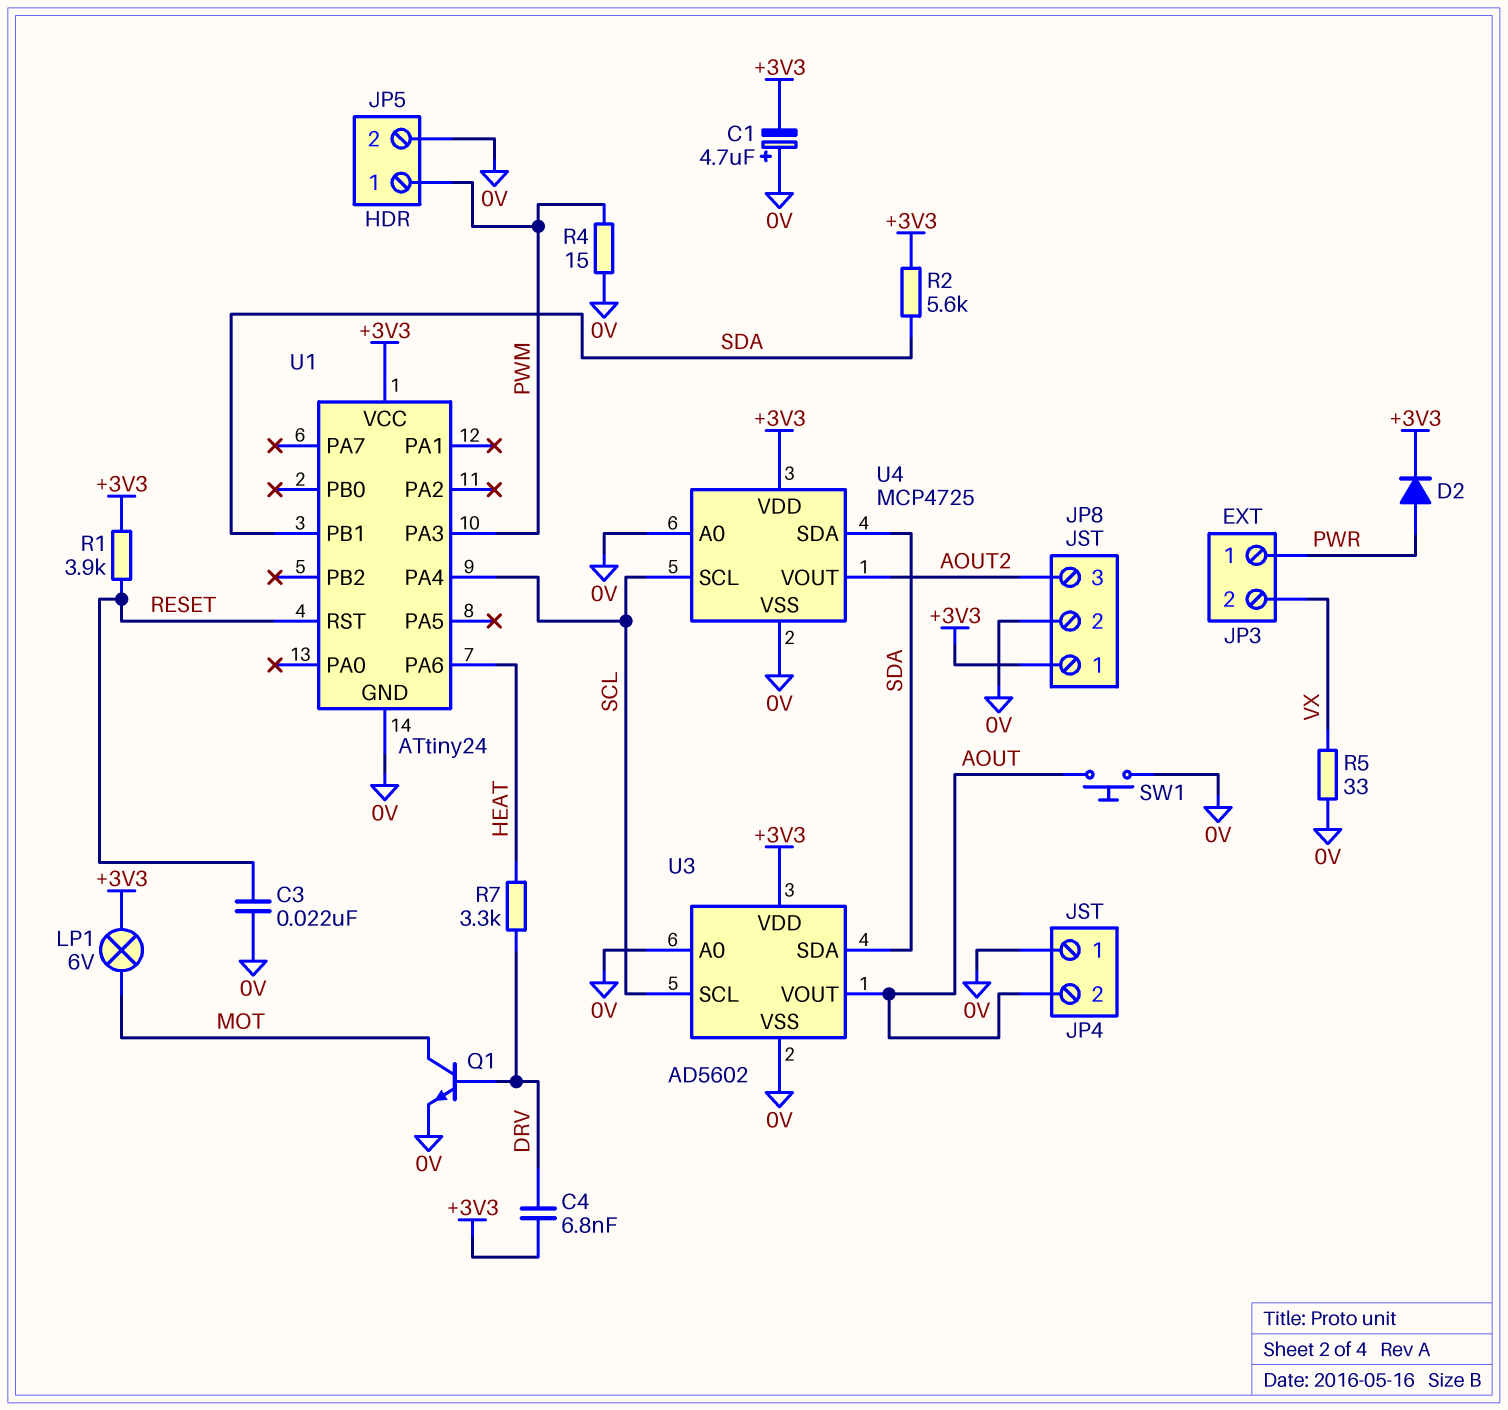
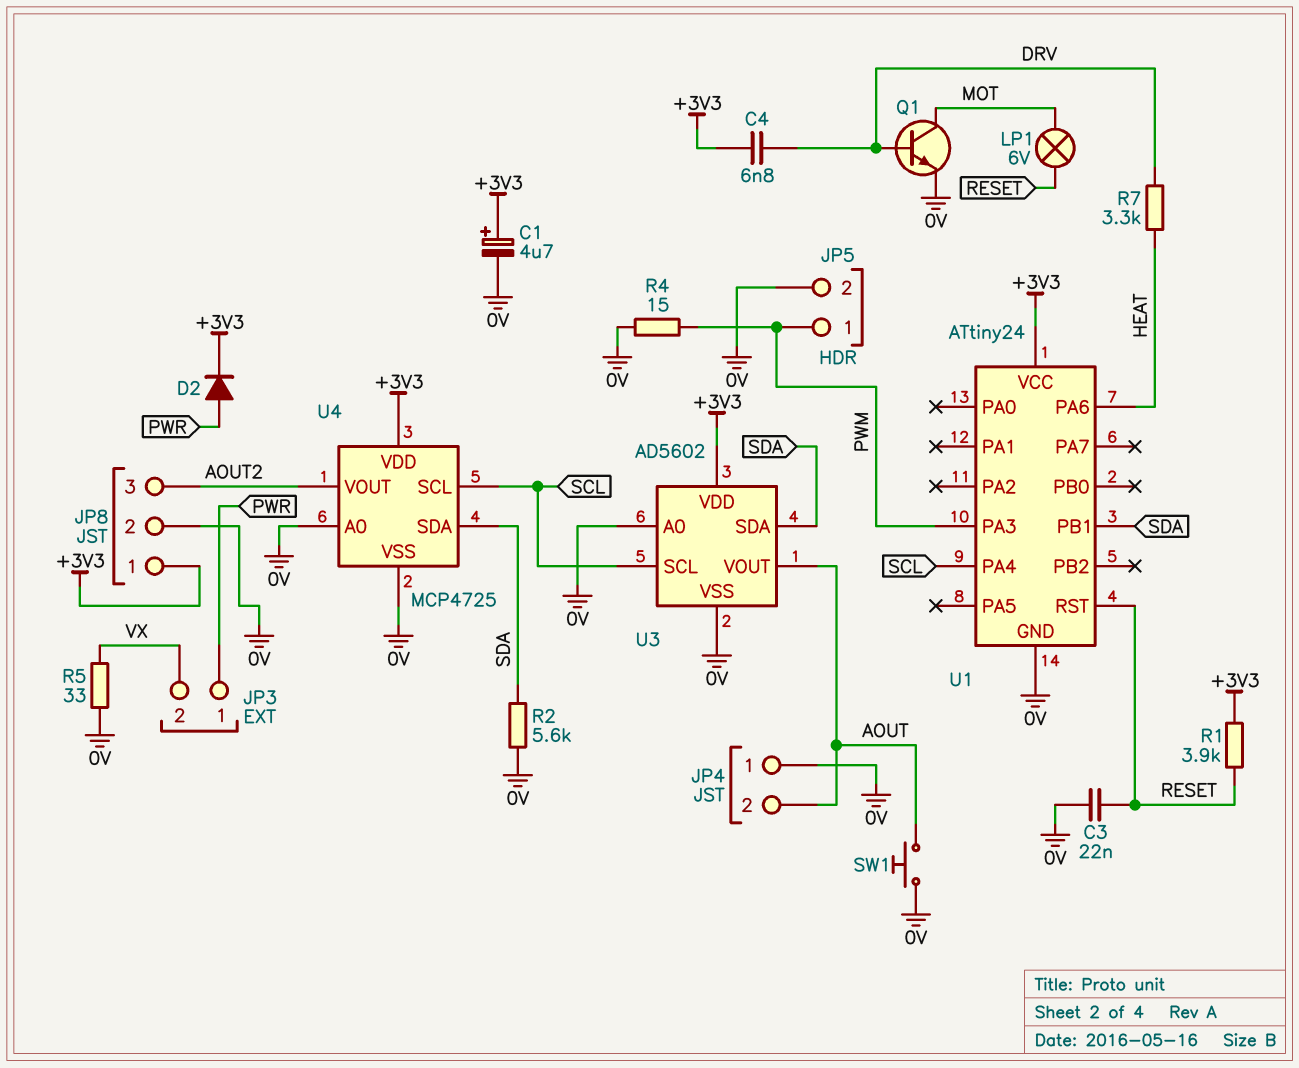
C1: 4.7uF (plus 0V, minus +3V3) -> 4.7uF (plus +3V3, minus 0V)
LP1: lamp 6V (+3V3, MOT) -> lamp 6V (MOT, RESET)
R2: 5.6k (+3V3, SDA) -> 5.6k (0V, SDA)

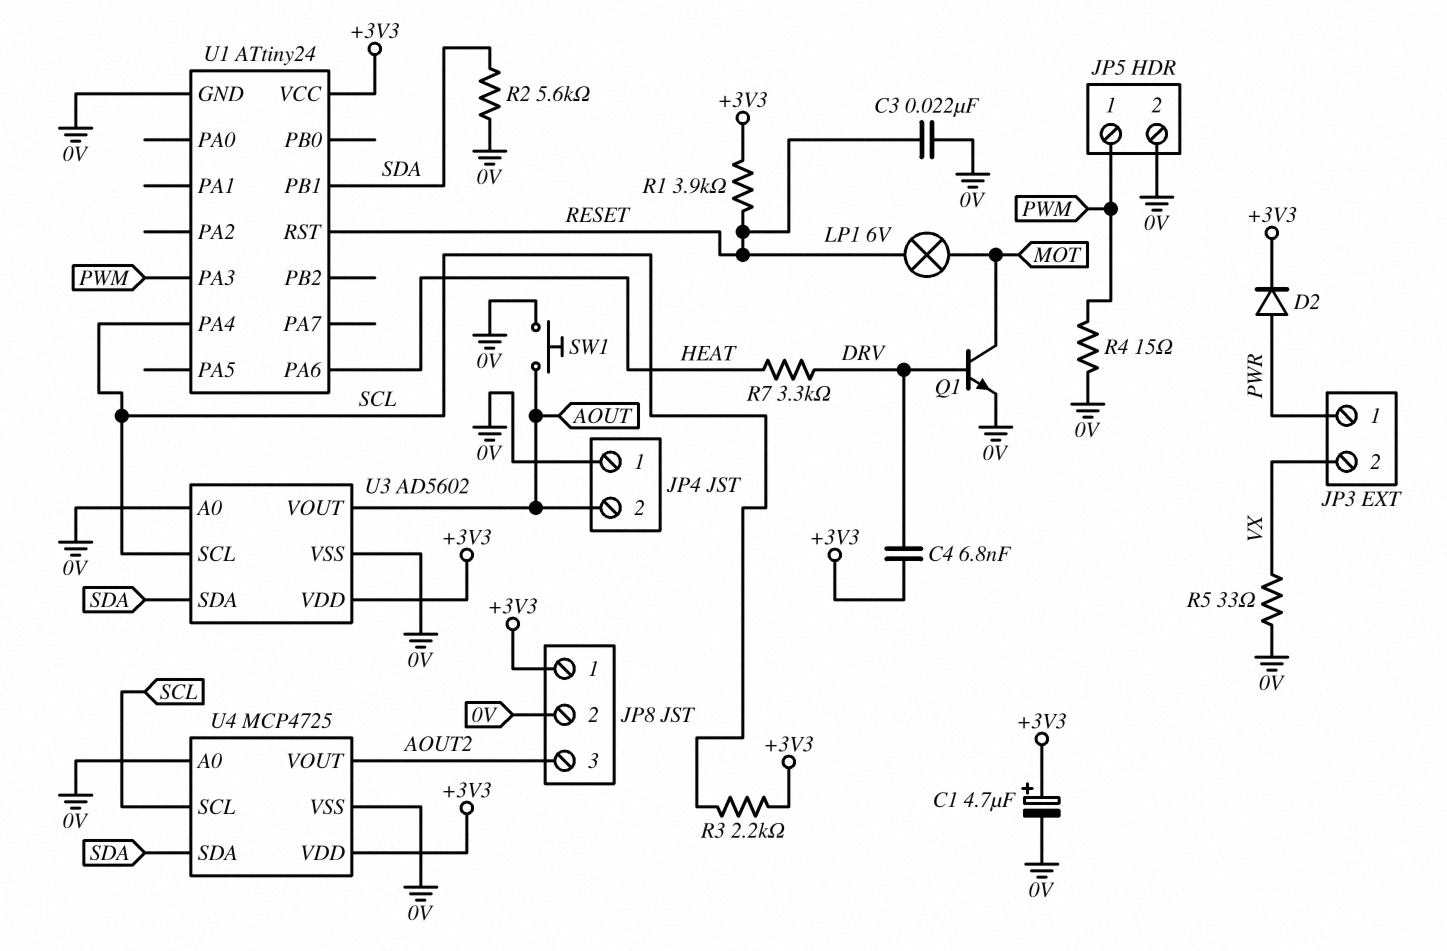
R3: none -> 2.2k (+3V3, SCL)

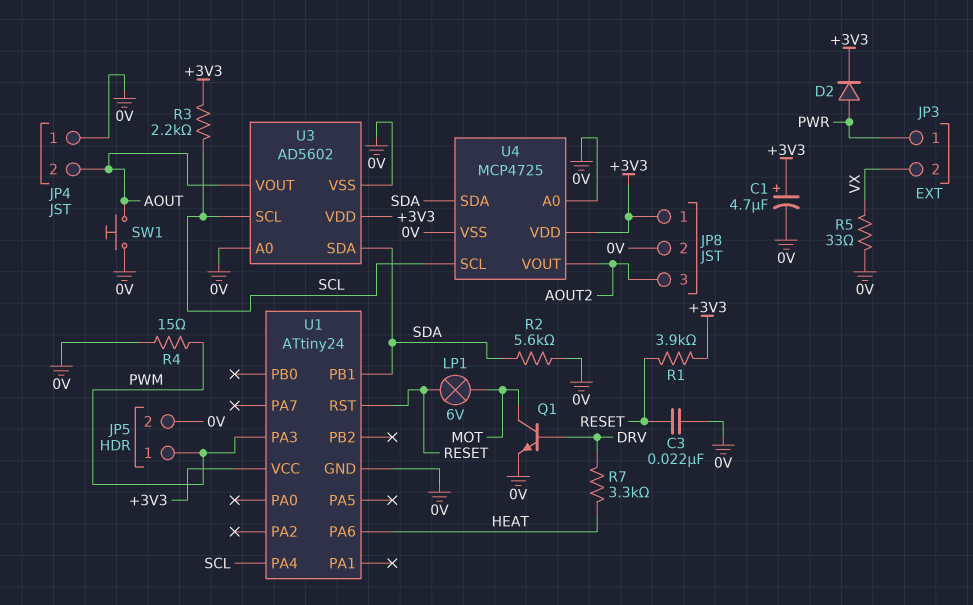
C4: 6.8nF (+3V3, DRV) -> none

